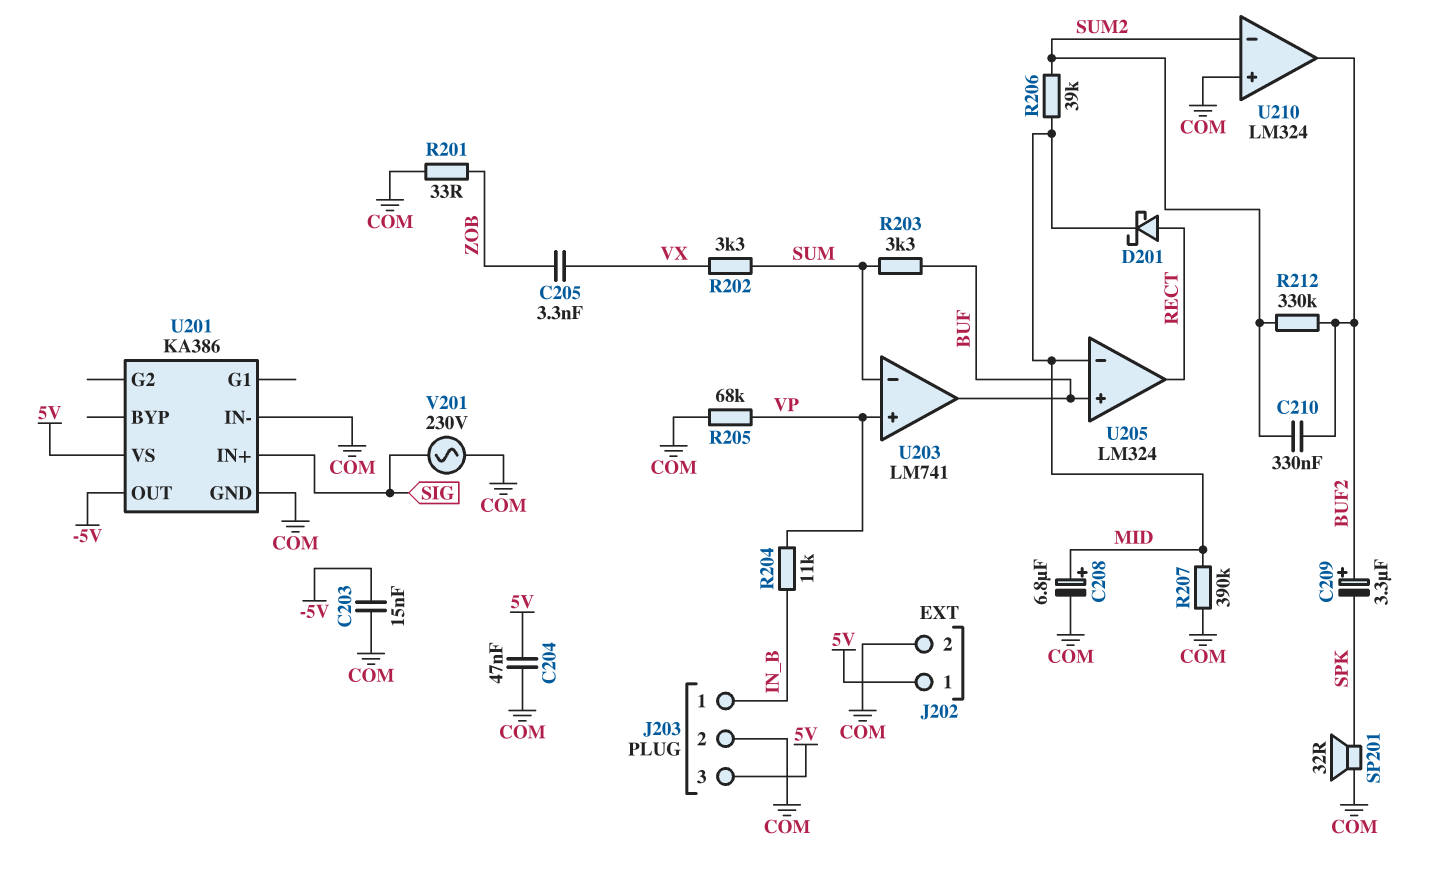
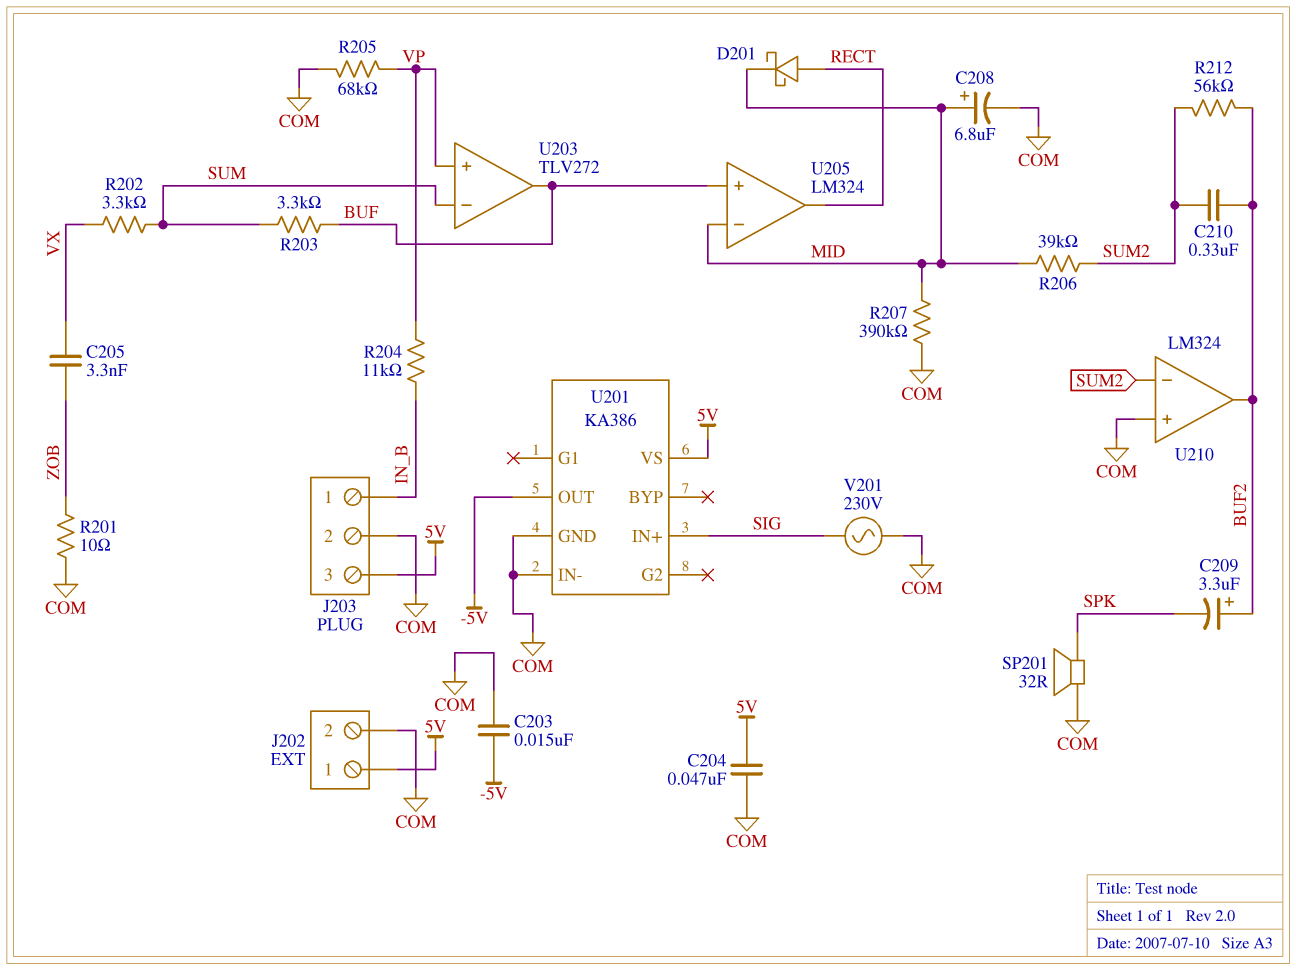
R201: 33 (COM, ZOB) -> 10 (COM, ZOB)
R212: 330k (BUF2, SUM2) -> 56k (BUF2, SUM2)
U203: LM741 -> TLV272

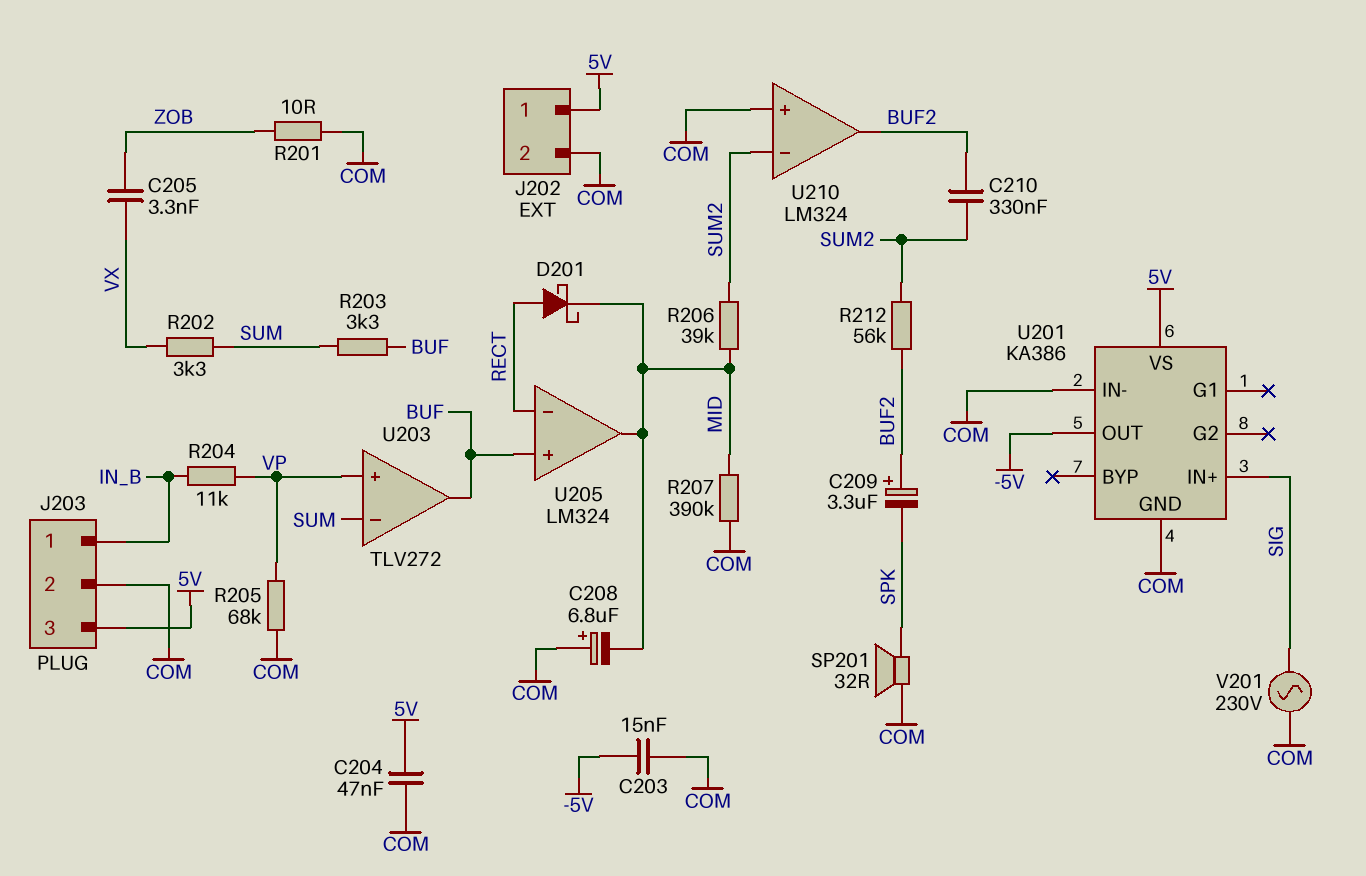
C208: 6.8uF (plus MID, minus COM) -> 6.8uF (plus COM, minus MID)
U205 pin in-: MID -> RECT
U205 pin out: RECT -> MID

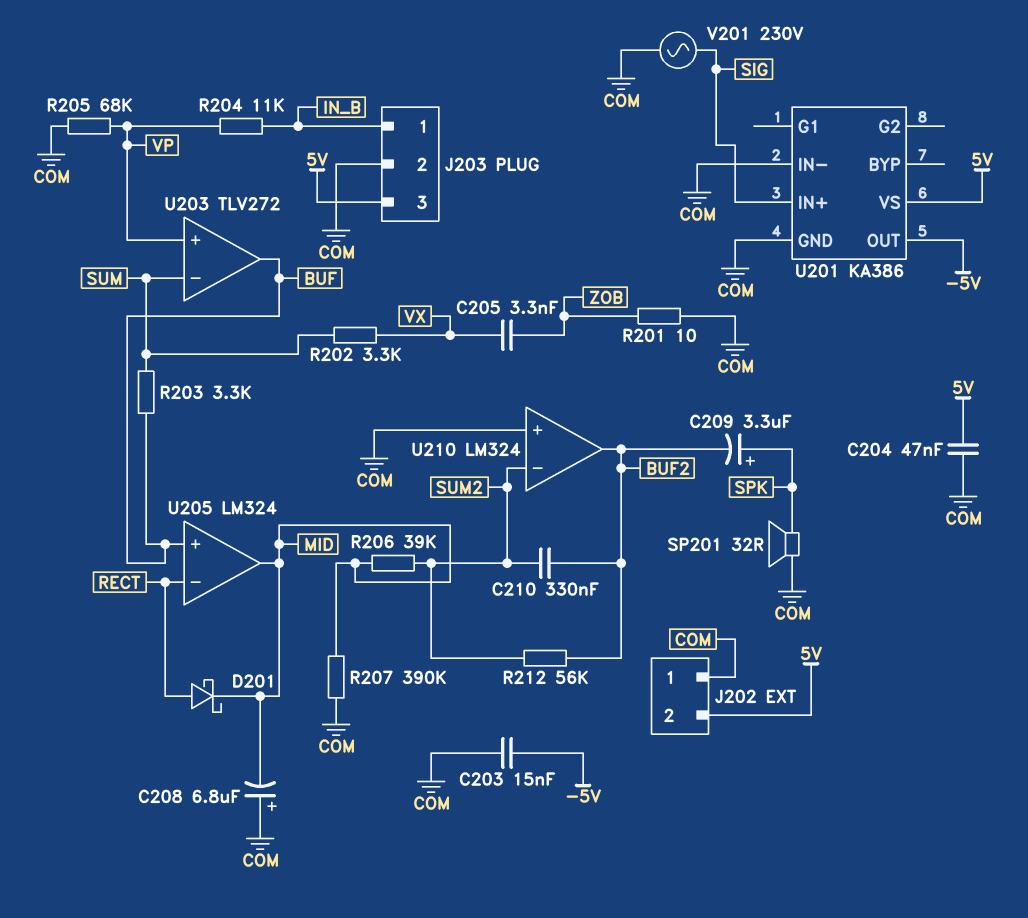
C209: 3.3uF (plus BUF2, minus SPK) -> 3.3uF (plus SPK, minus BUF2)
J202 pin 1: 5V -> COM
J202 pin 2: COM -> 5V

